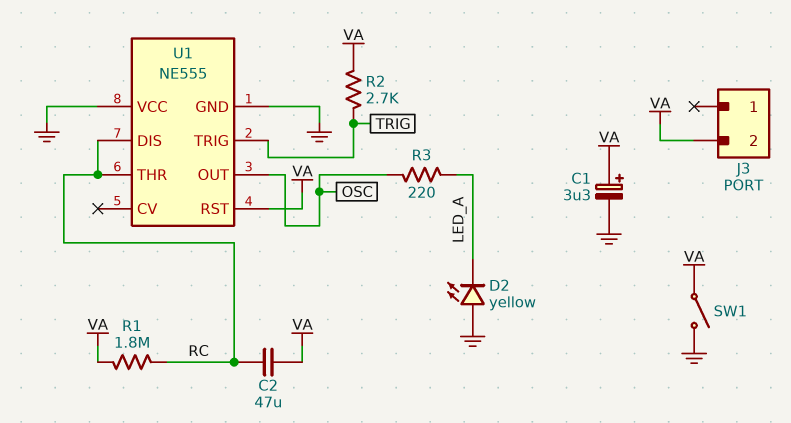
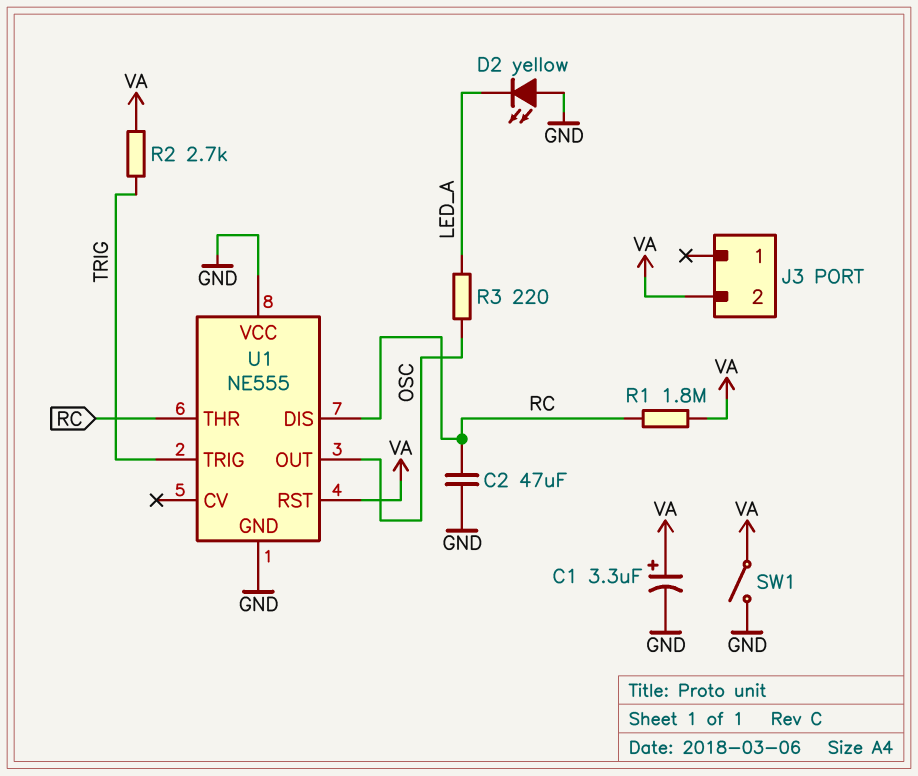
C2: 47uF (RC, VA) -> 47uF (GND, RC)

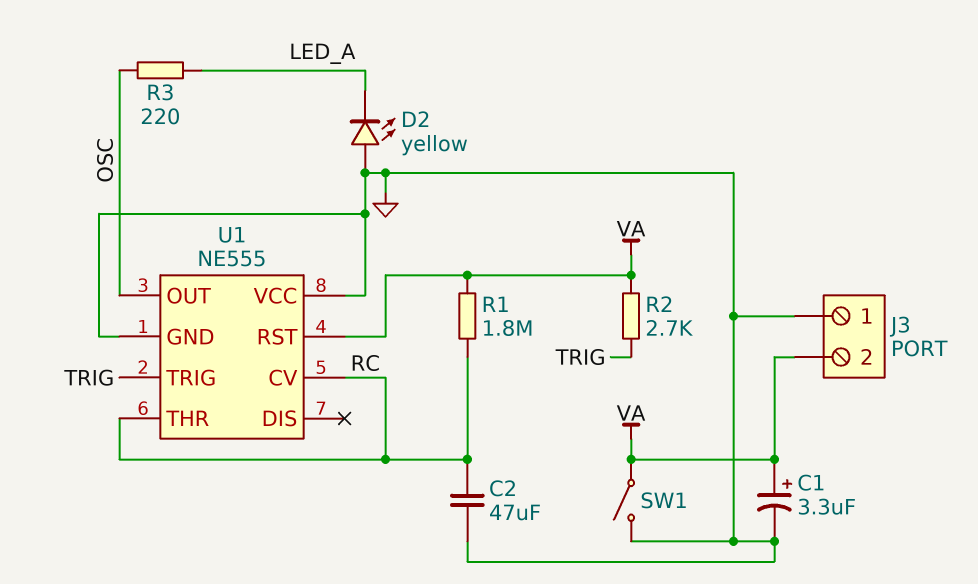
J3 pin 1: none -> GND
U1 pin CV: none -> RC
U1 pin DIS: RC -> none

